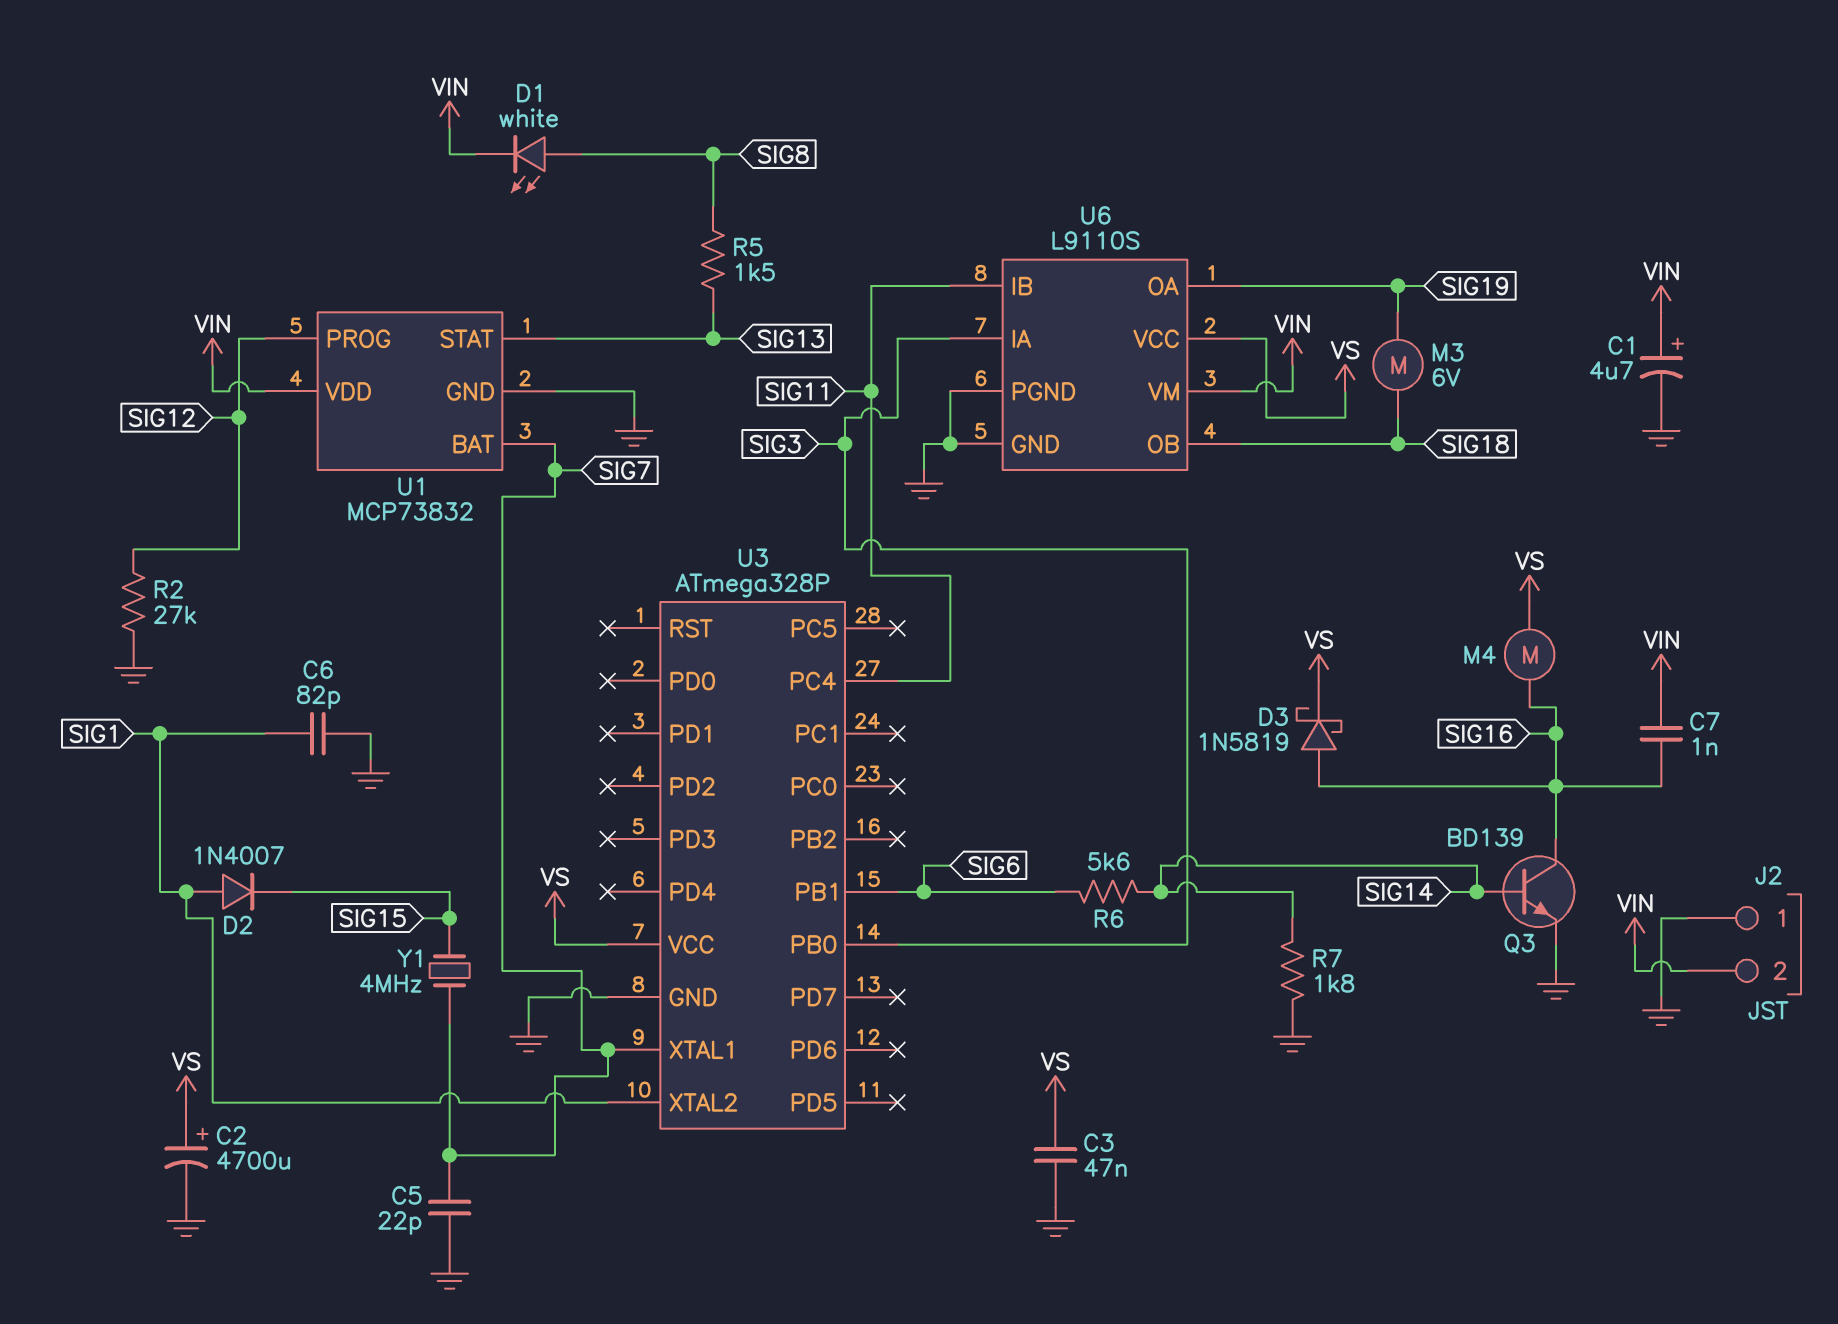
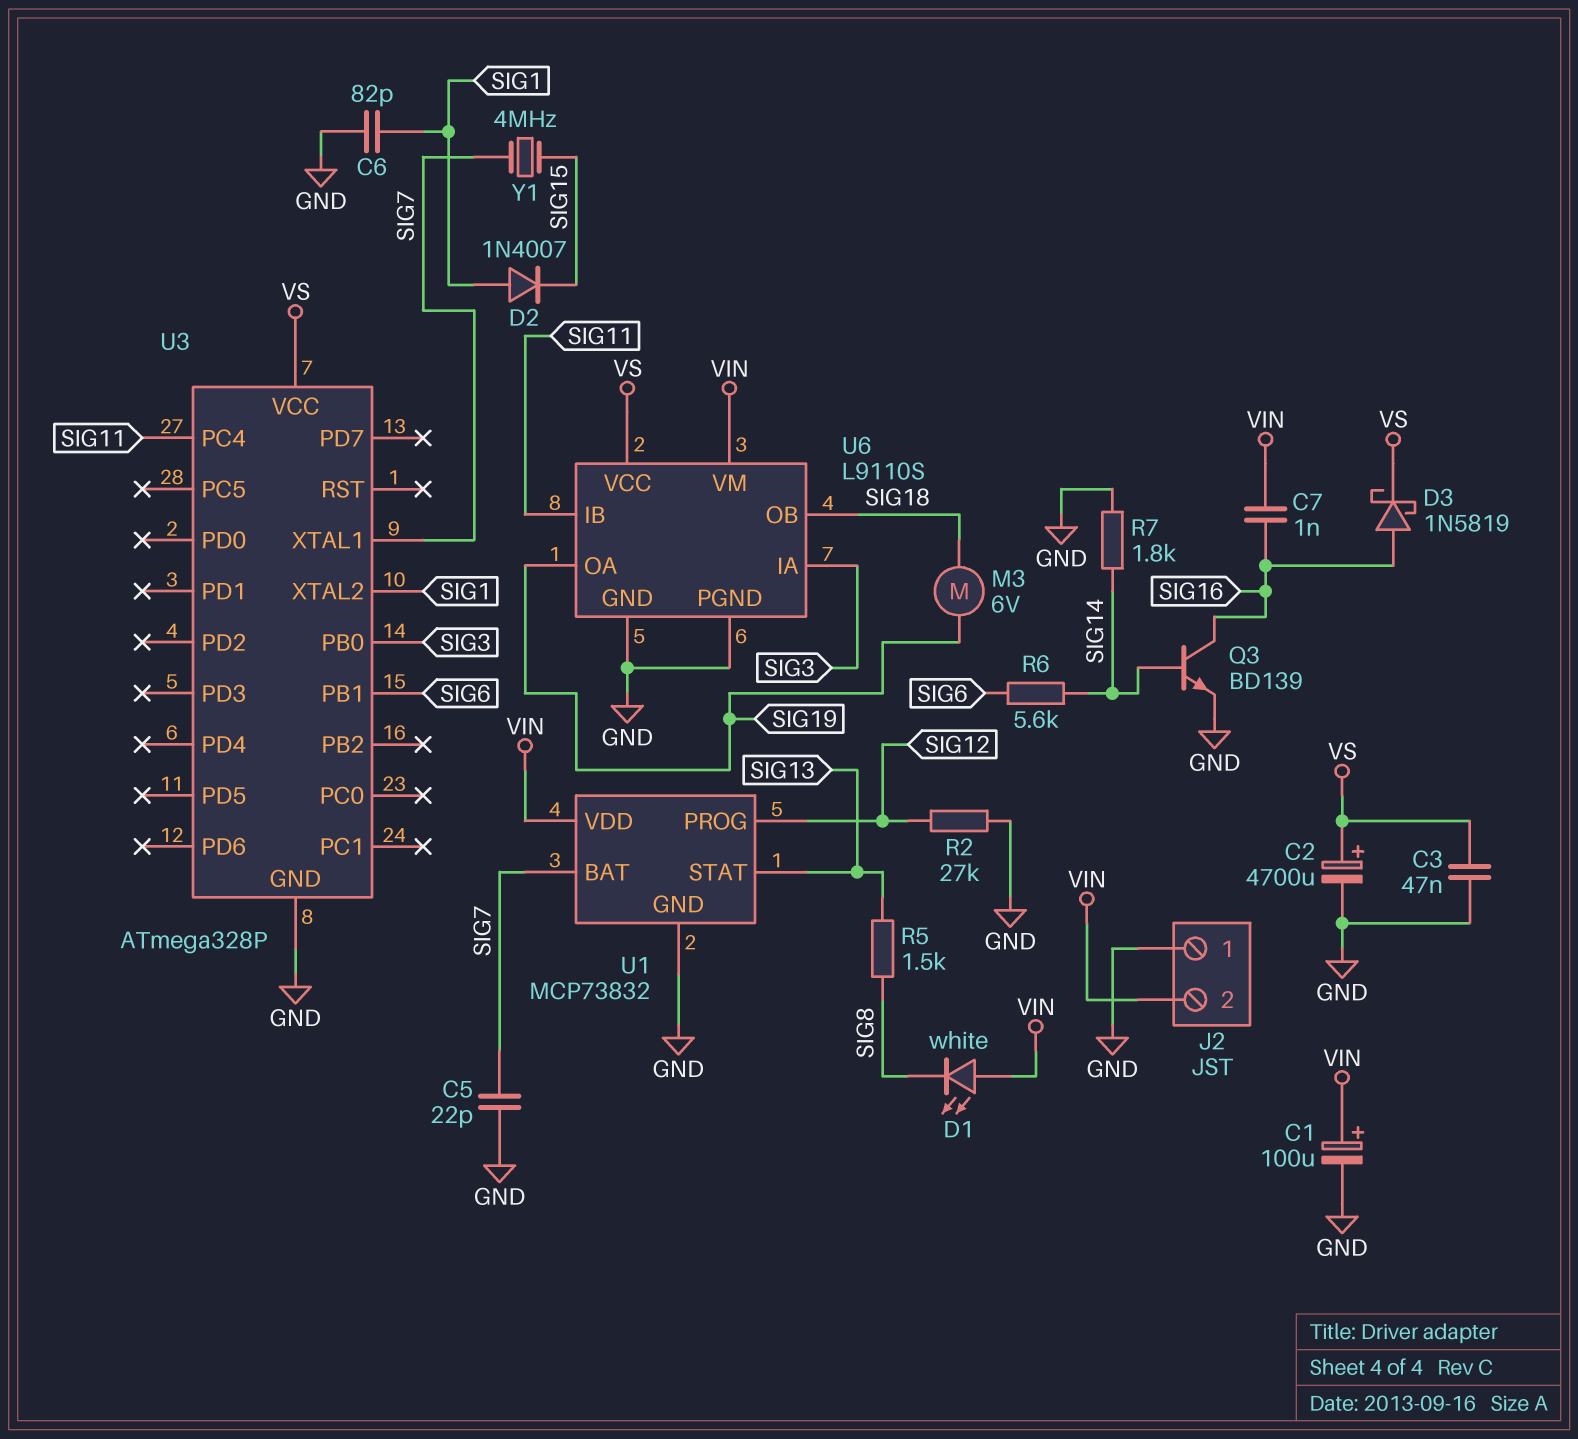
C1: 4.7uF (plus VIN, minus GND) -> 100uF (plus VIN, minus GND)
D1: LED white (A SIG8, K VIN) -> LED white (A VIN, K SIG8)
M4: motor (SIG16, VS) -> none

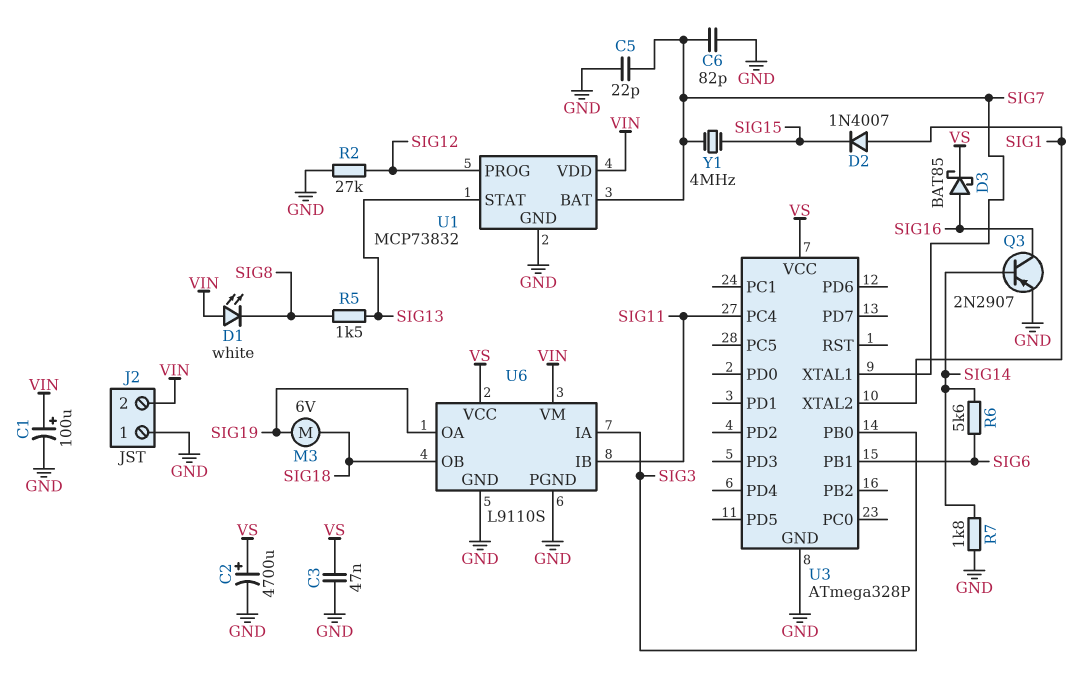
C6: 82pF (GND, SIG1) -> 82pF (GND, SIG7)
C7: 1nF (SIG16, VIN) -> none
D3: schottky 1N5819 (A SIG16, K VS) -> schottky BAT85 (A SIG16, K VS)
Q3: NPN BD139 (B SIG14, C SIG16, E GND) -> PNP 2N2907 (B SIG14, C SIG16, E GND)

